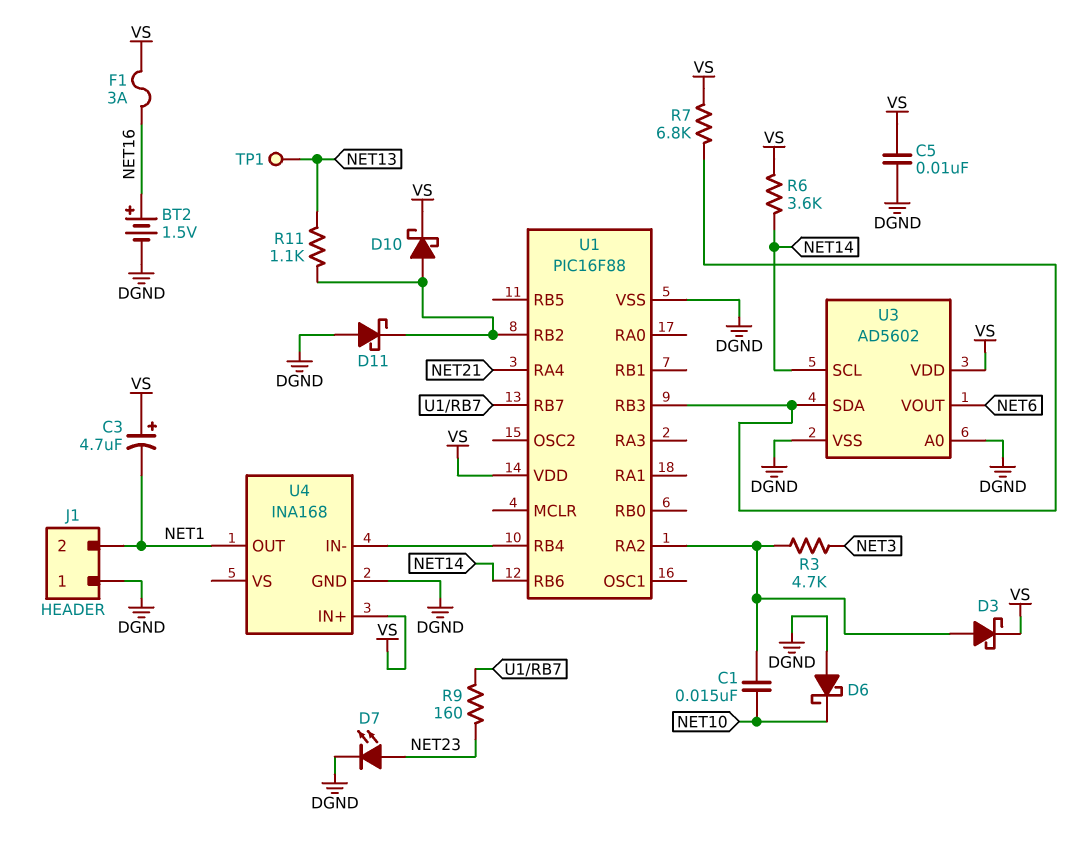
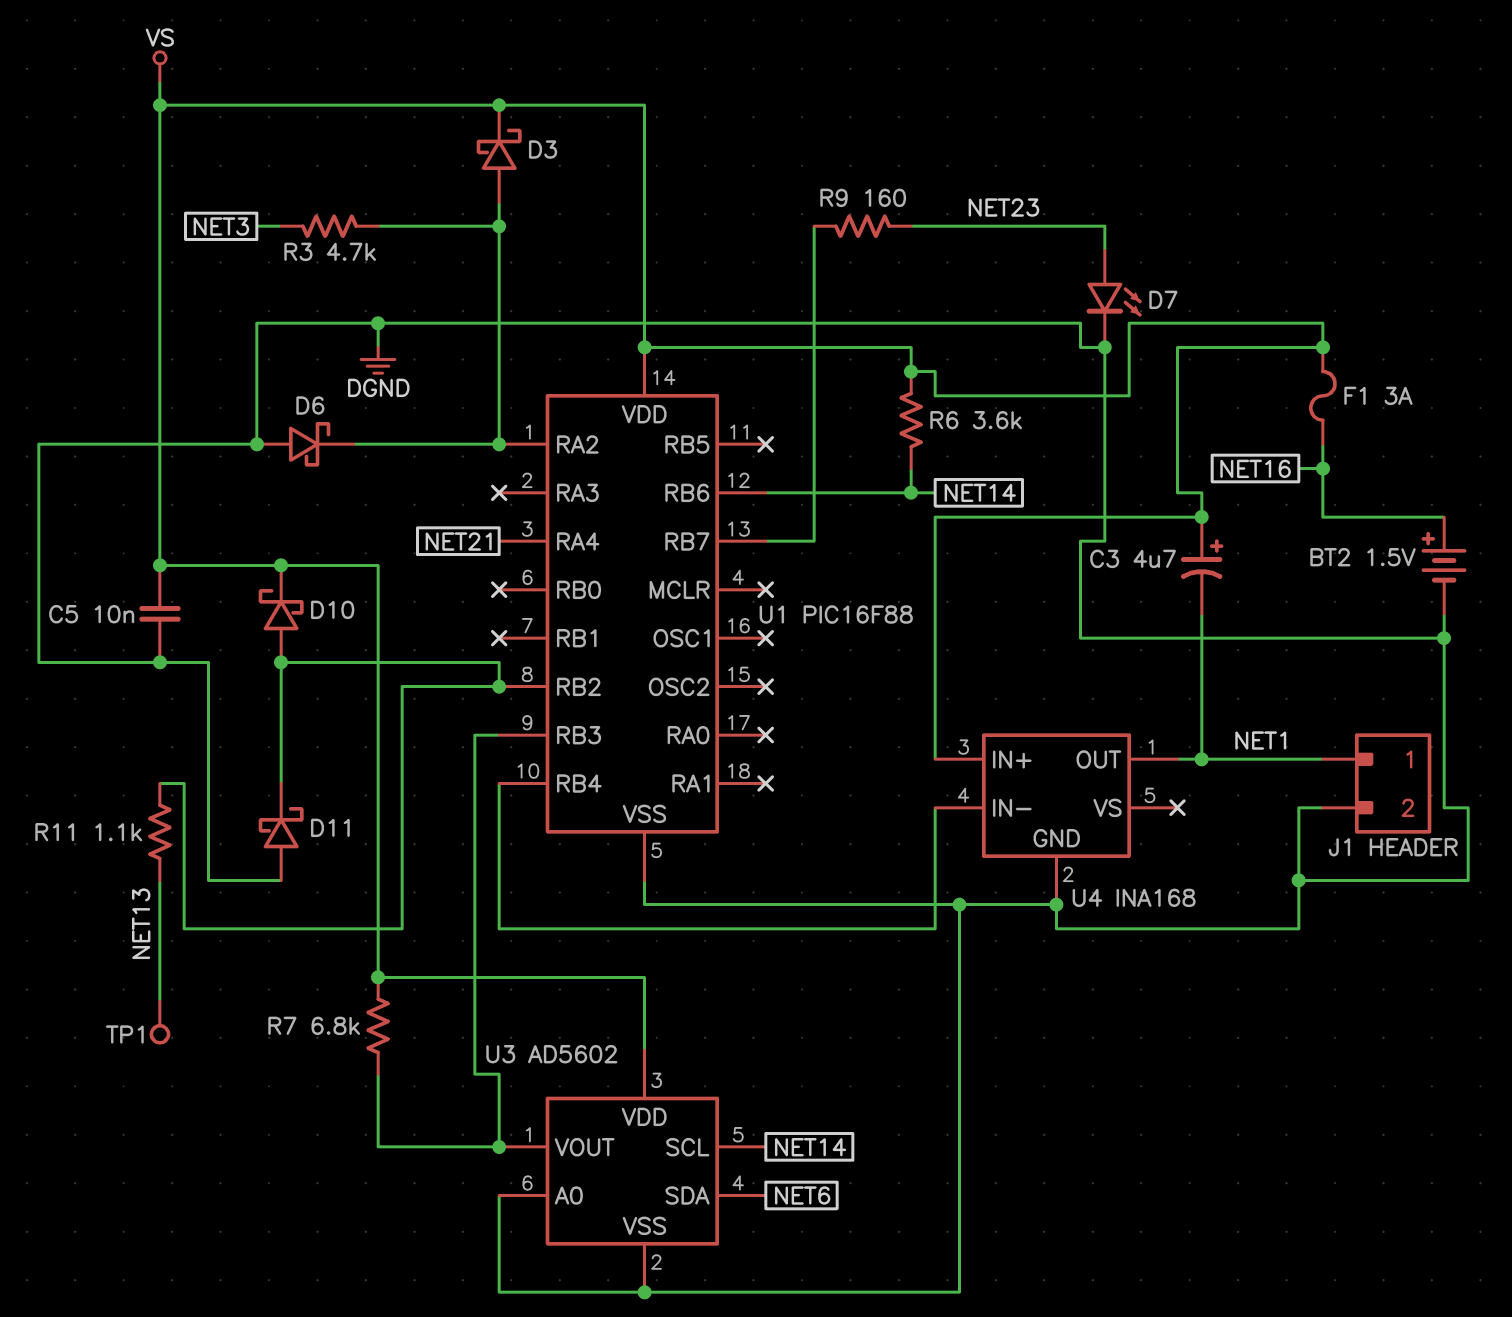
C1: 15nF (NET10, U1/RA2) -> none
D6: schottky (A DGND, K NET10) -> schottky (A DGND, K U1/RA2)
J1 pin 1: DGND -> NET1
J1 pin 2: NET1 -> DGND
U3 pin SDA: U1/RB3 -> NET6
U3 pin VOUT: NET6 -> U1/RB3

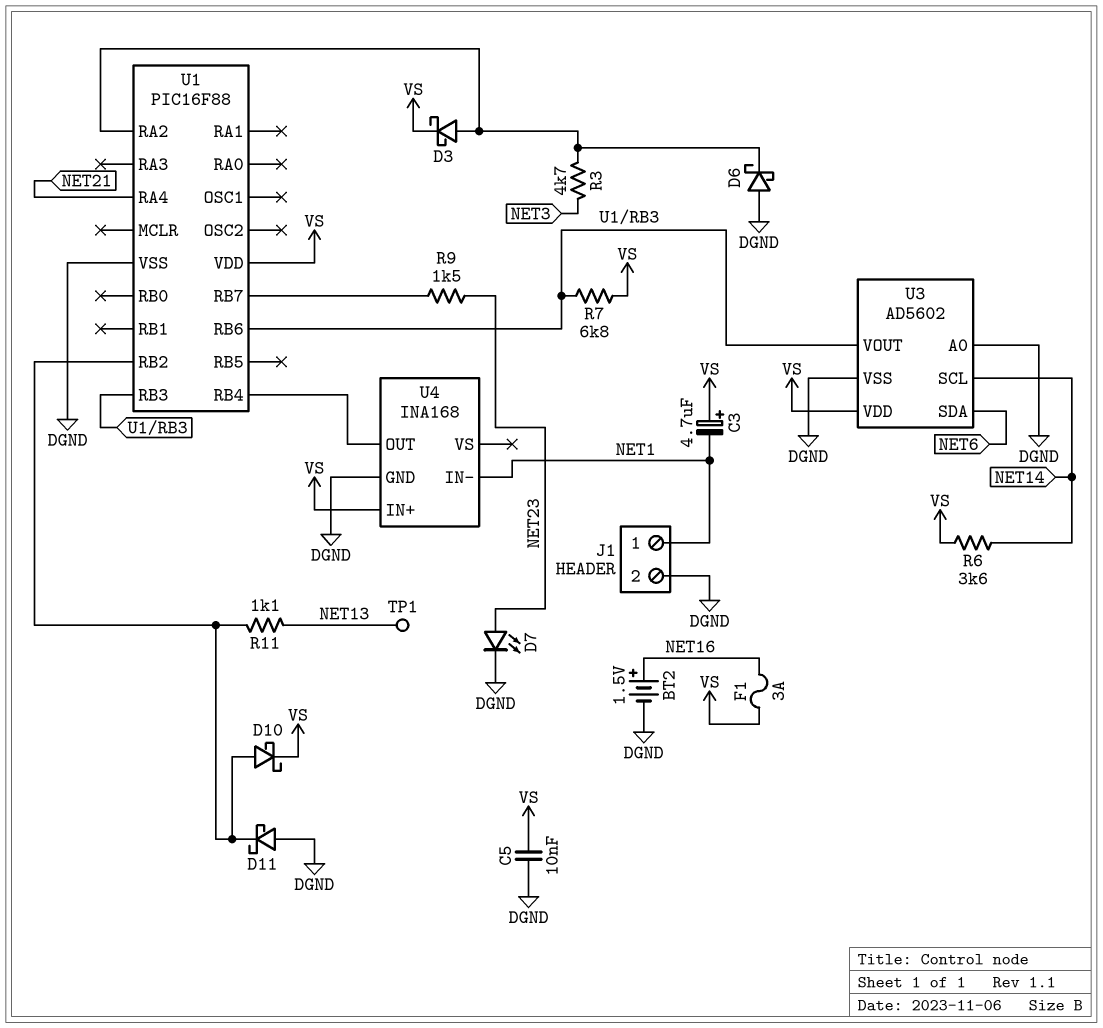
R9: 160 (NET23, U1/RB7) -> 1.5k (NET23, U1/RB7)
U1 pin RB6: NET14 -> U1/RB3
U4 pin IN-: U1/RB4 -> NET1
U4 pin OUT: NET1 -> U1/RB4

